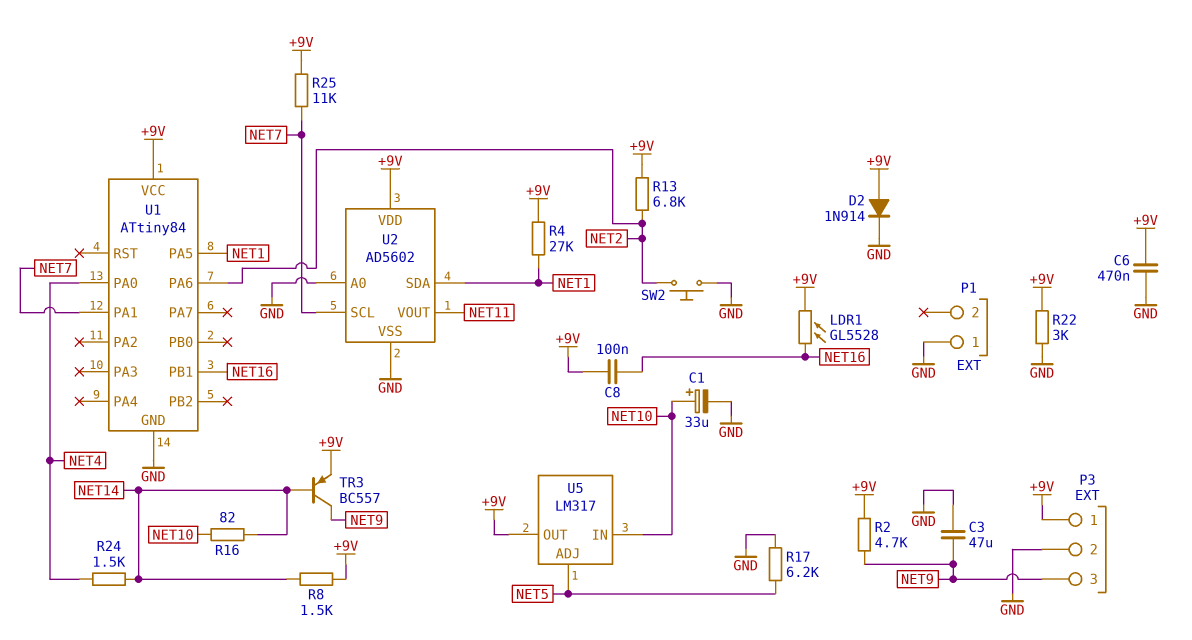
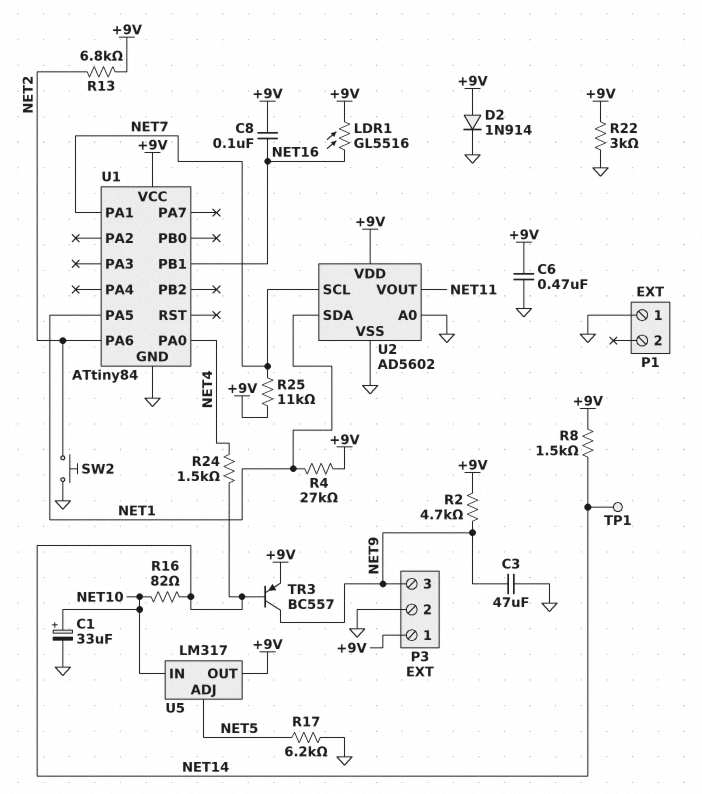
LDR1: GL5528 (+9V, NET16) -> GL5516 (+9V, NET16)
TP1: none -> test point (NET14)

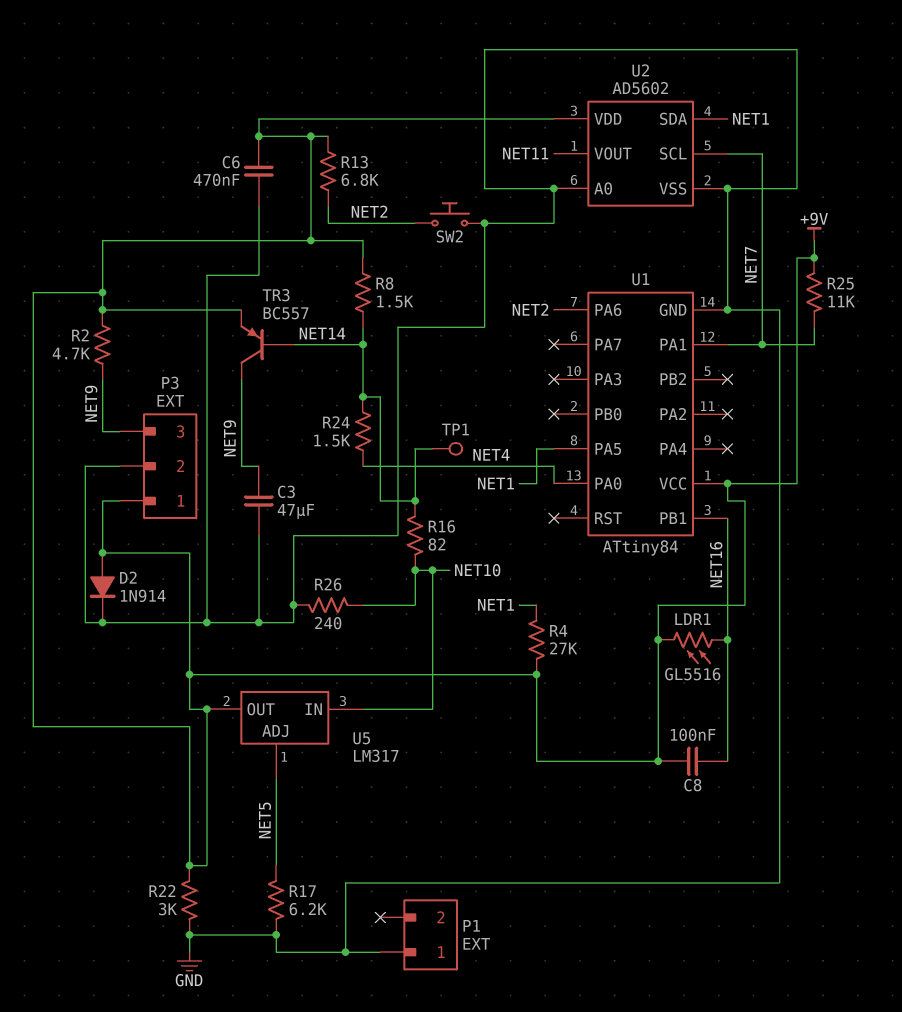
C1: 33uF (plus NET10, minus GND) -> none
R26: none -> 240 (GND, NET10)

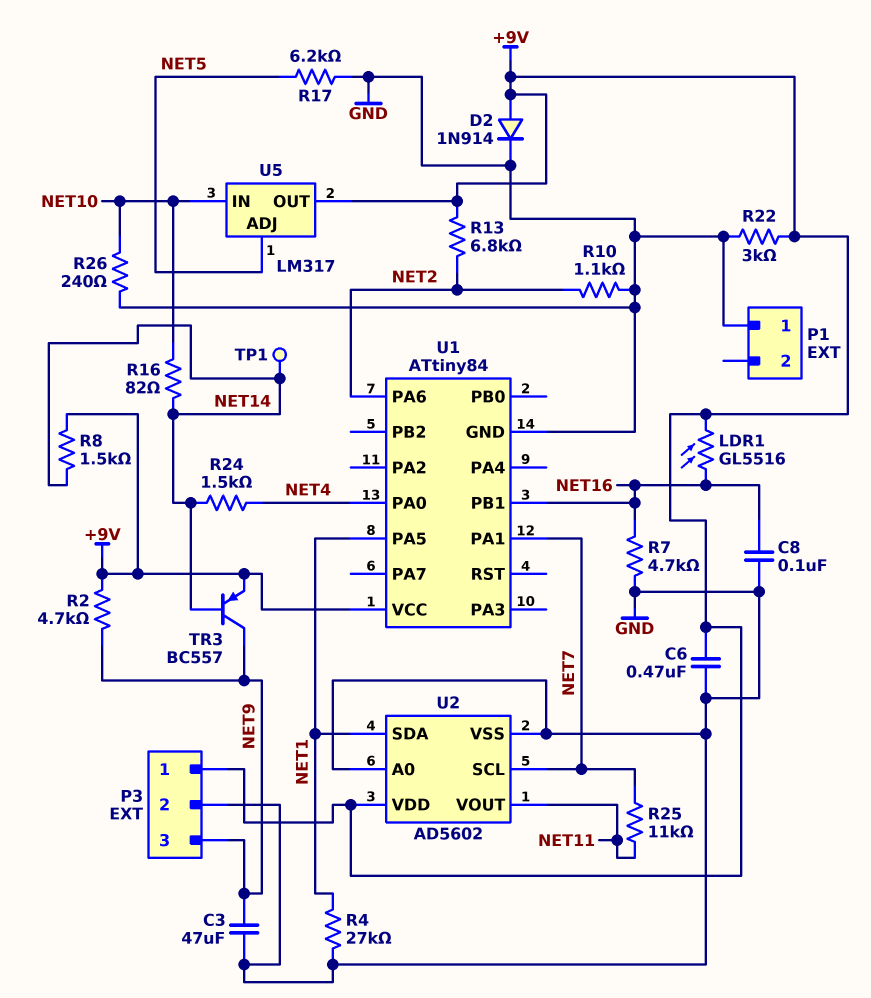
C8: 100nF (+9V, NET16) -> 100nF (GND, NET16)
R4: 27k (+9V, NET1) -> 27k (GND, NET1)
R7: none -> 4.7k (GND, NET16)
R10: none -> 1.1k (GND, NET2)
R25: 11k (+9V, NET7) -> 11k (NET7, NET11)
SW2: button (GND, NET2) -> none

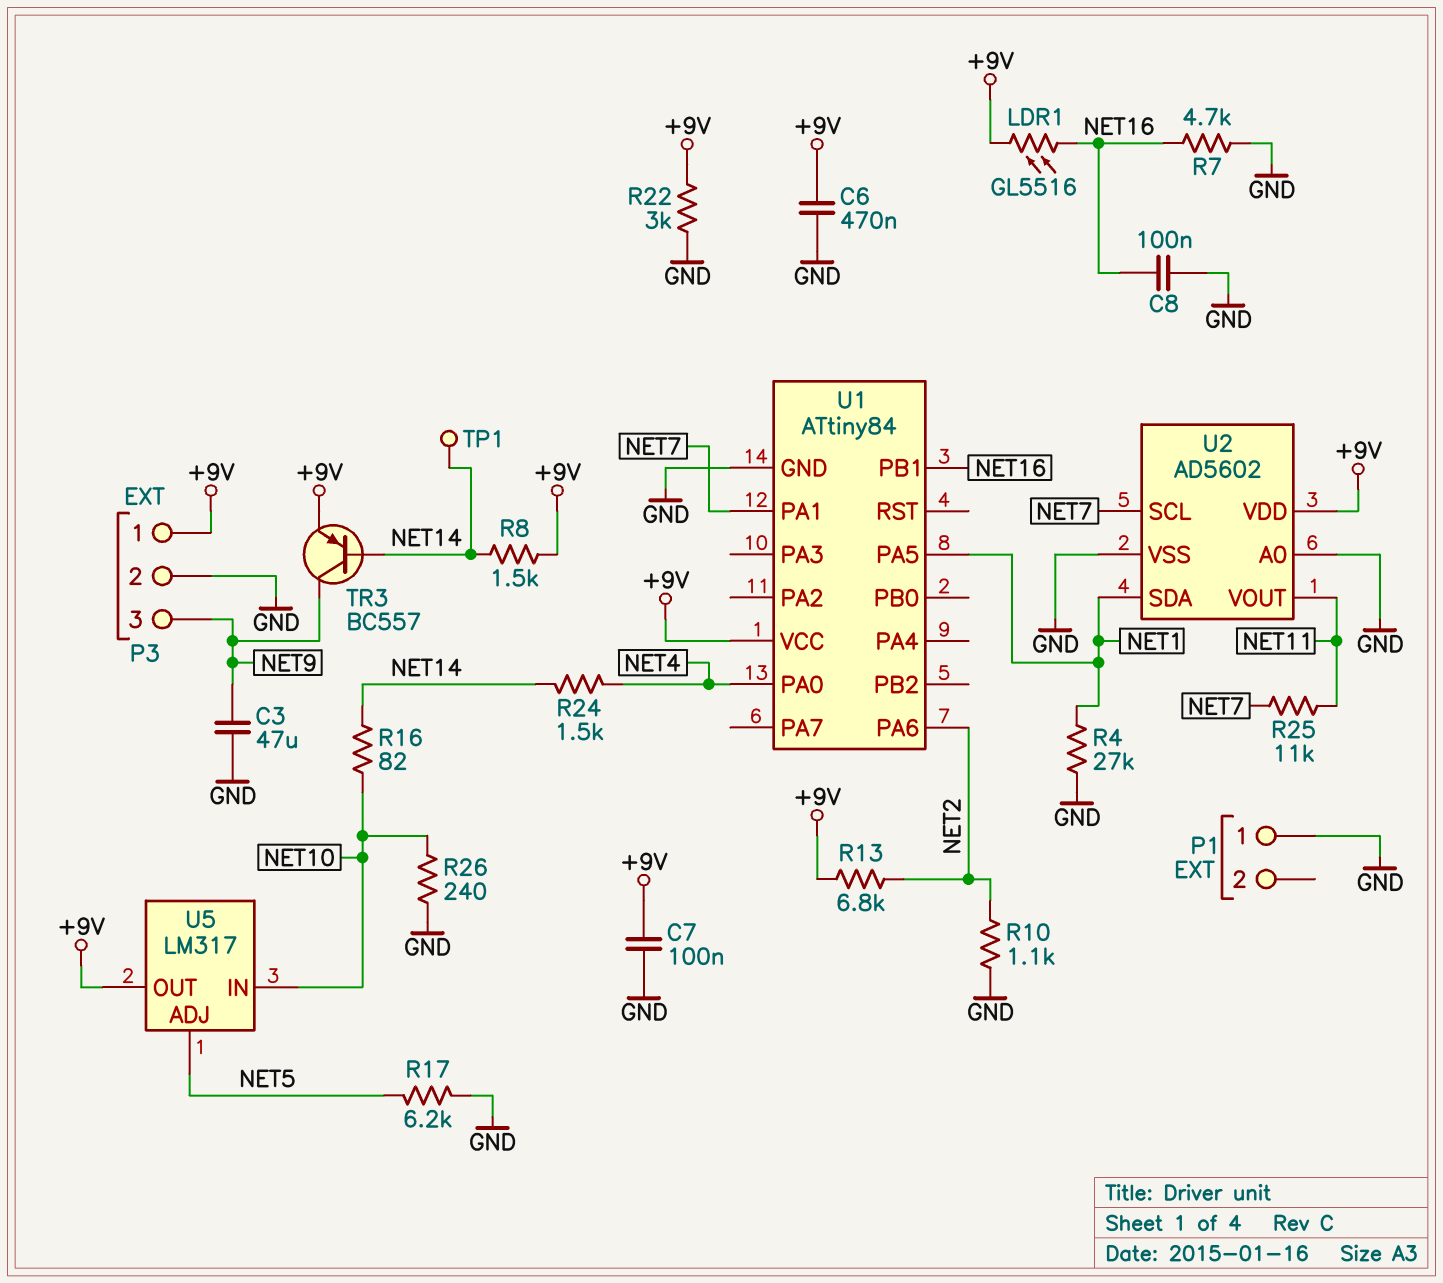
C7: none -> 100nF (+9V, GND)
D2: diode 1N914 (A +9V, K GND) -> none
R2: 4.7k (+9V, NET9) -> none

